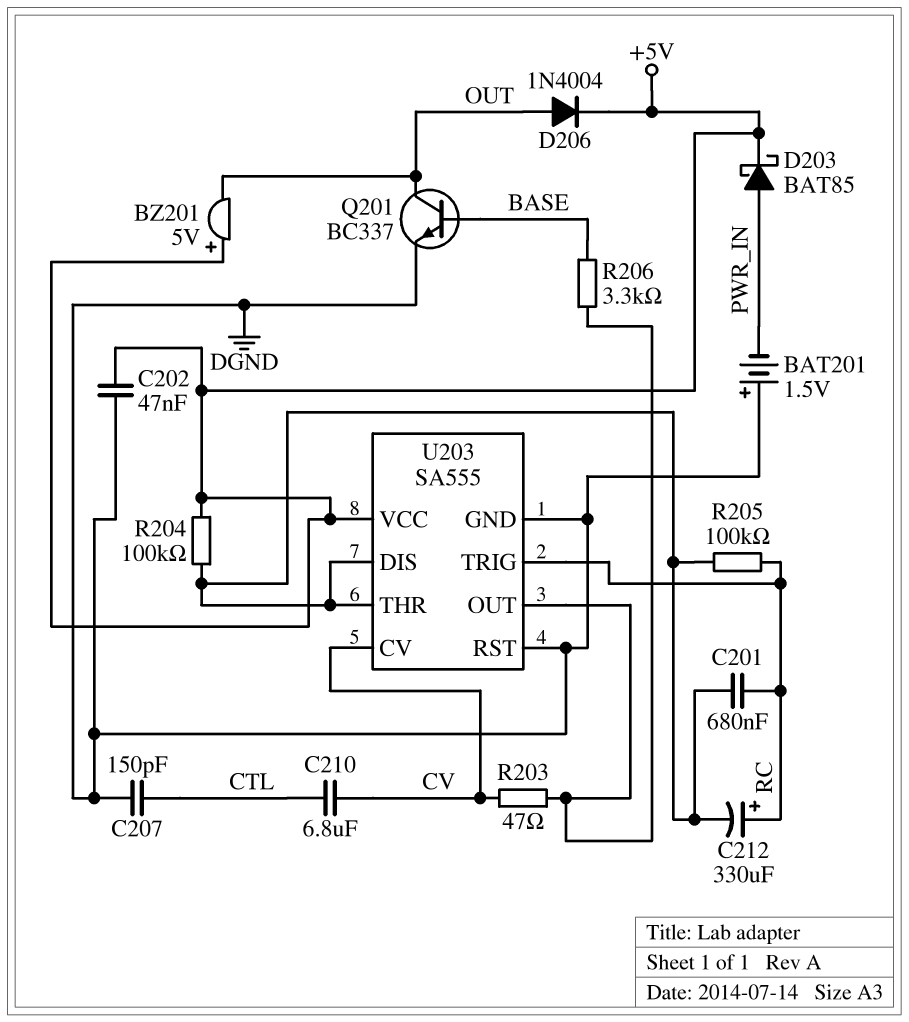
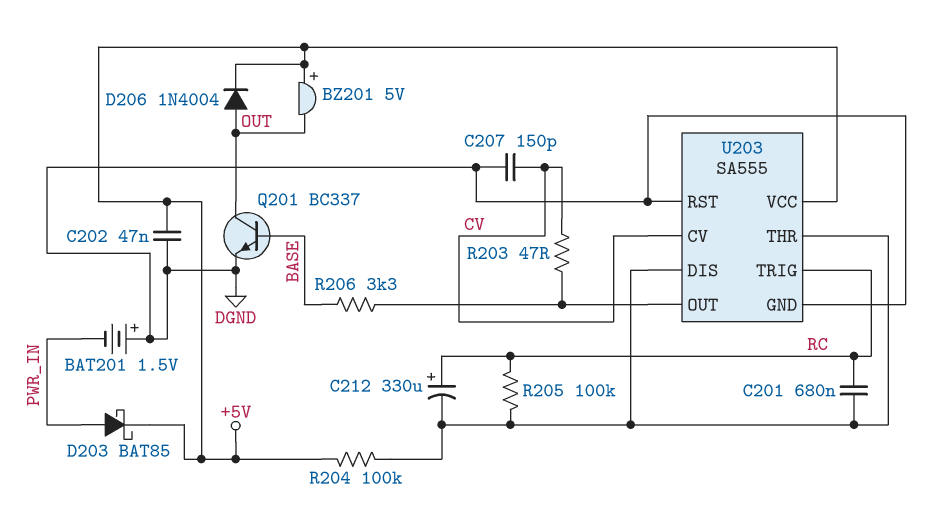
C207: 150pF (CTL, DGND) -> 150pF (CV, DGND)
C210: 6.8uF (CTL, CV) -> none

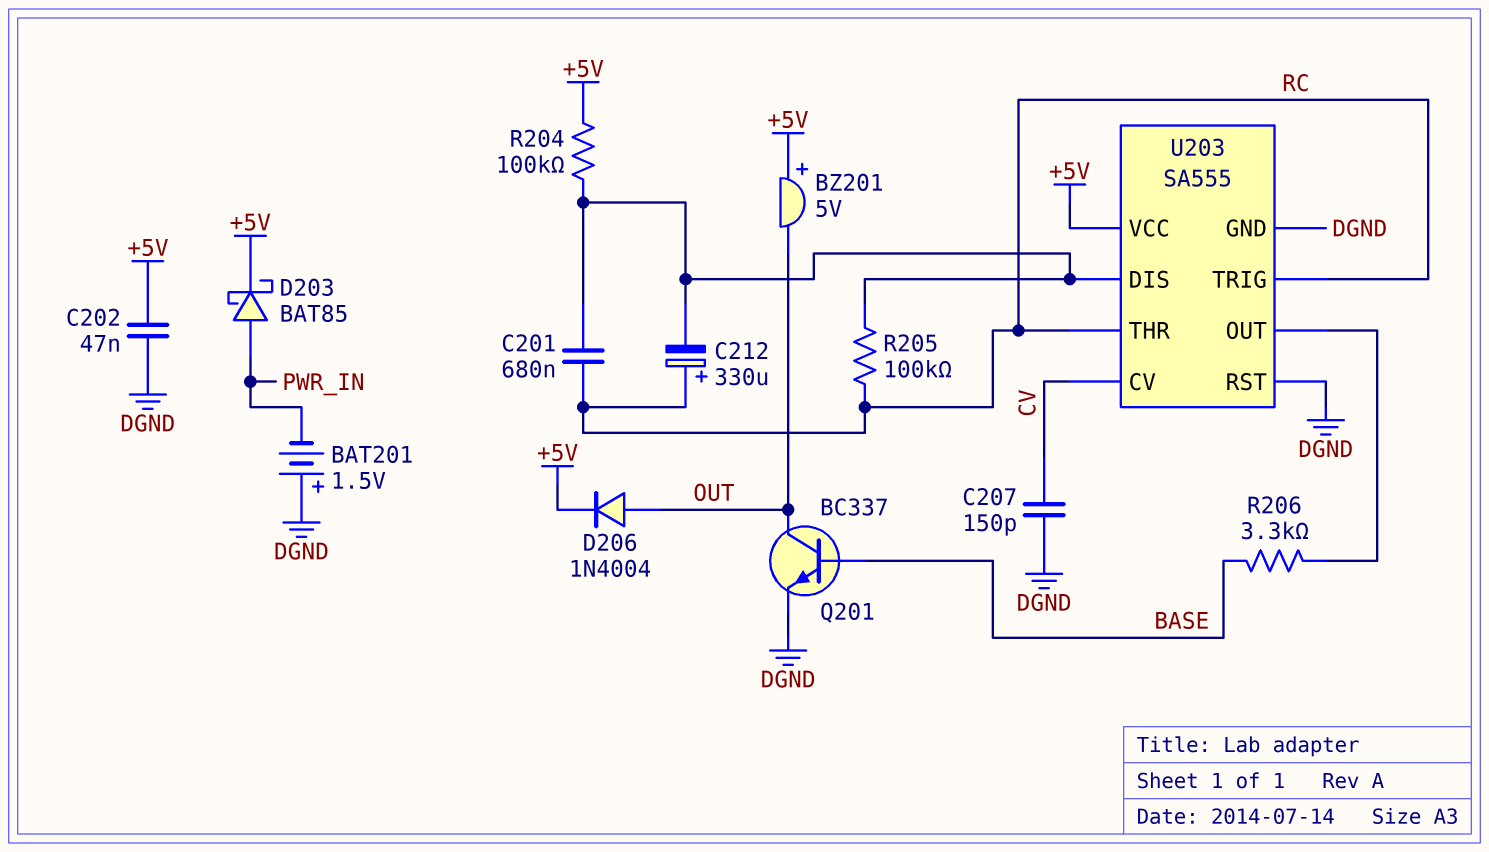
R203: 47 (CV, U203/OUT) -> none
U203 pin THR: U203/DIS -> RC

